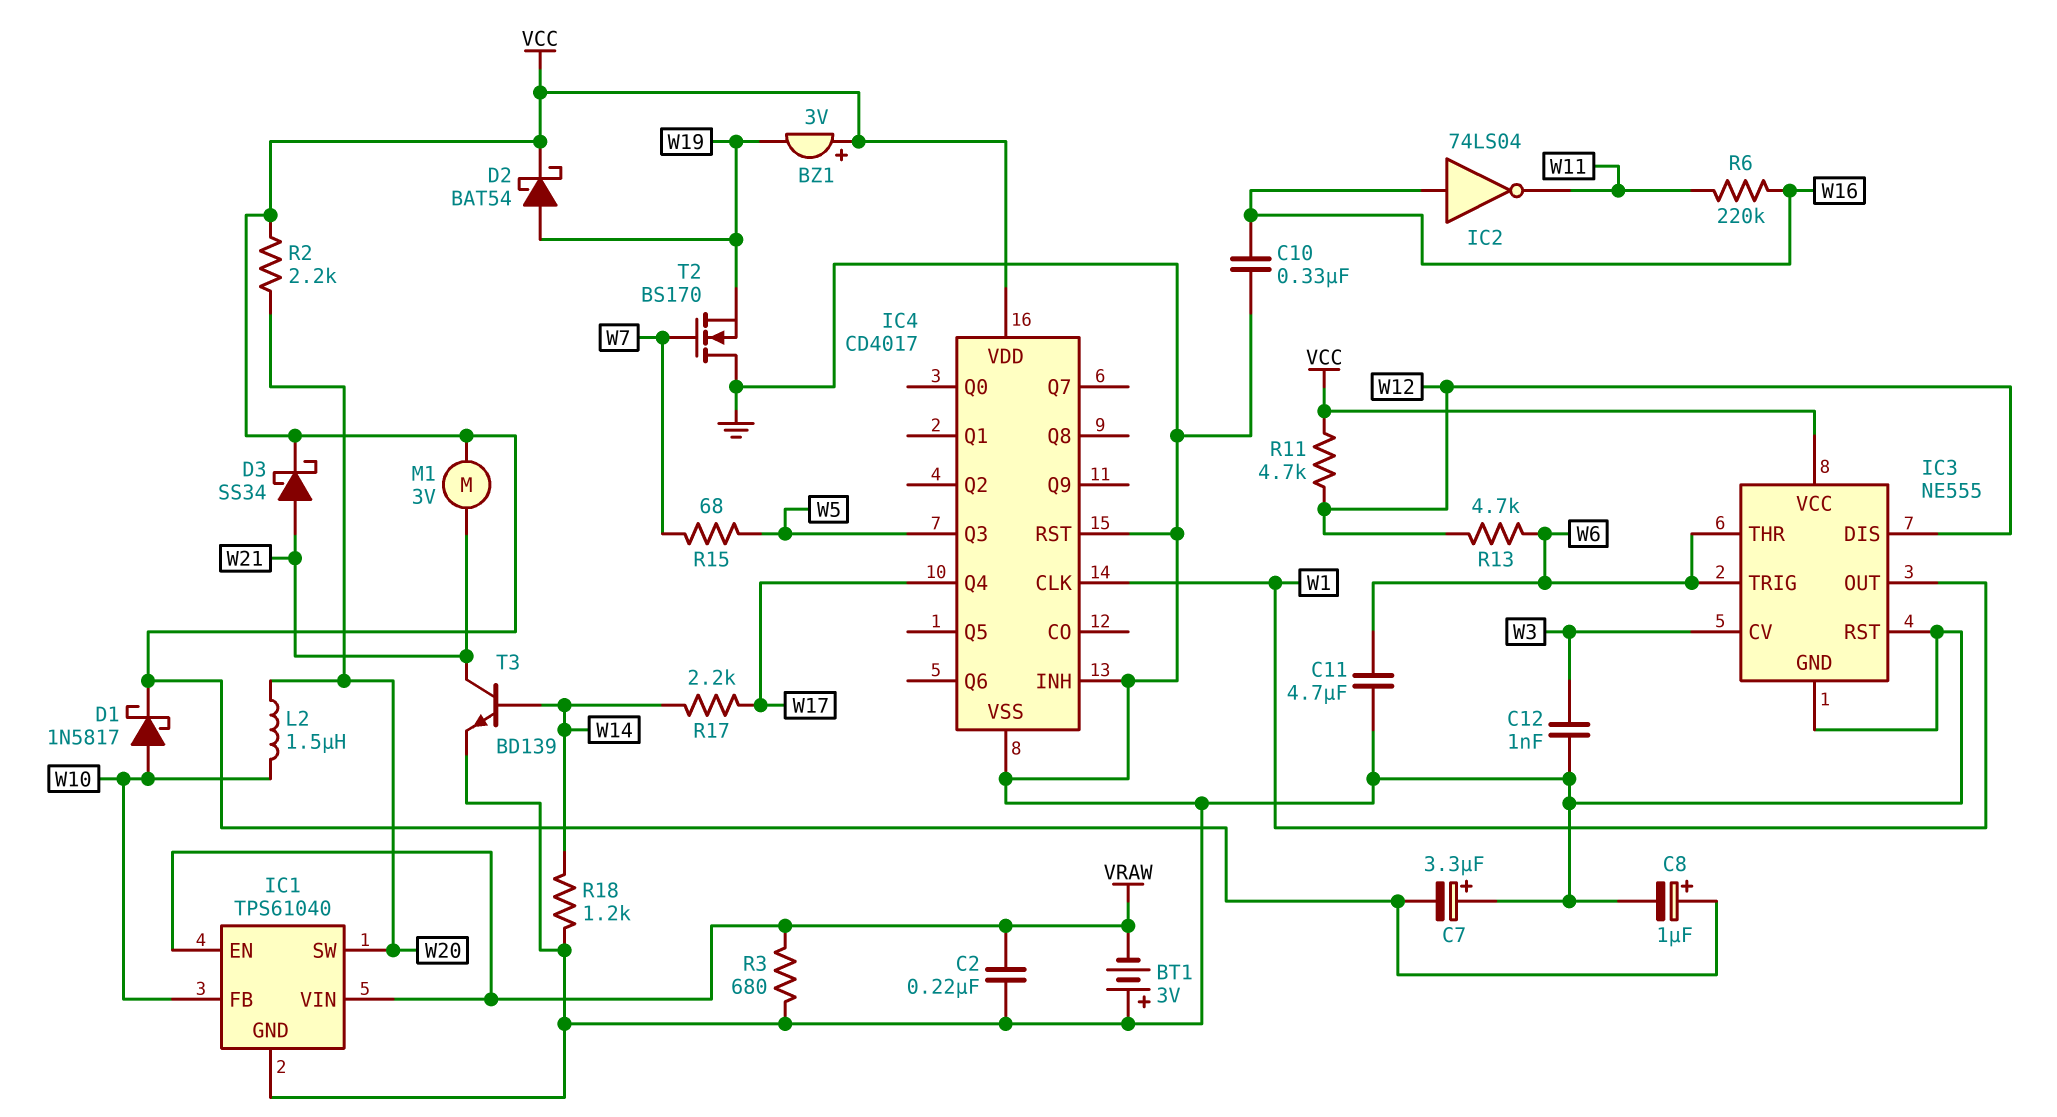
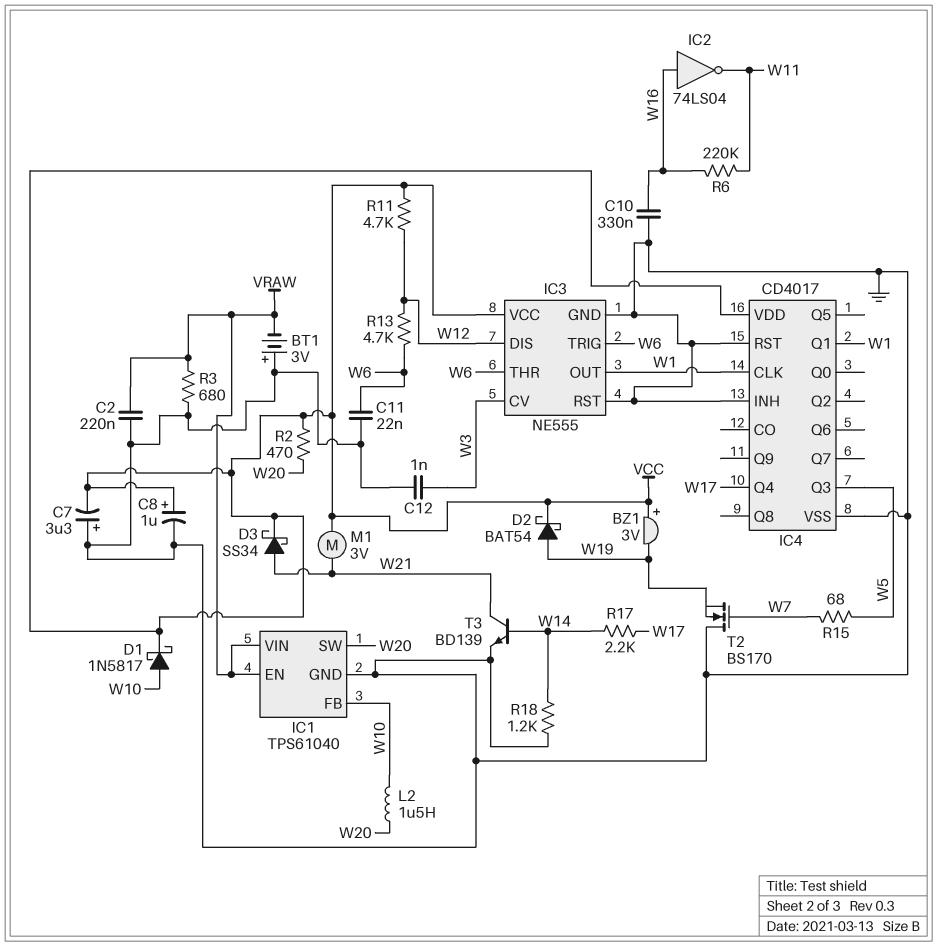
C11: 4.7uF (GND, W6) -> 22nF (GND, W6)
IC4 pin Q1: none -> W1
R2: 2.2k (VCC, W20) -> 470 (VCC, W20)

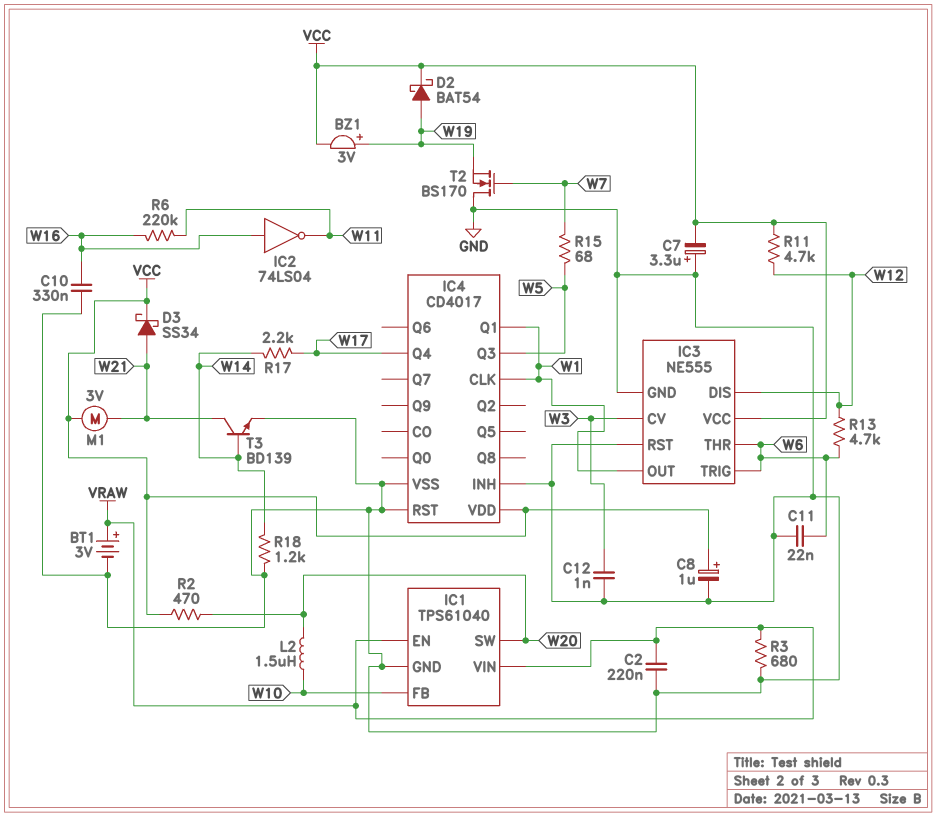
BT1: 3V (plus GND, minus VRAW) -> 3V (plus VRAW, minus GND)
BZ1: buzzer 3V (plus VCC, minus W19) -> buzzer 3V (plus W19, minus VCC)
D1: schottky 1N5817 (A W10, K VCC) -> none

